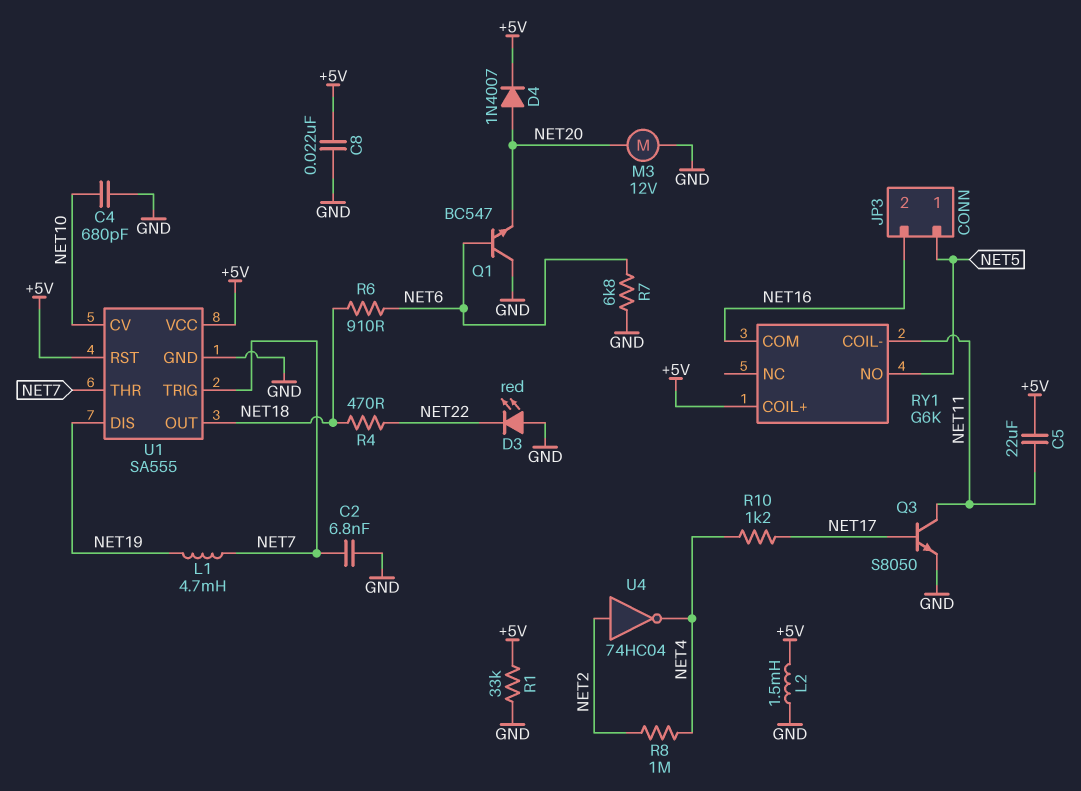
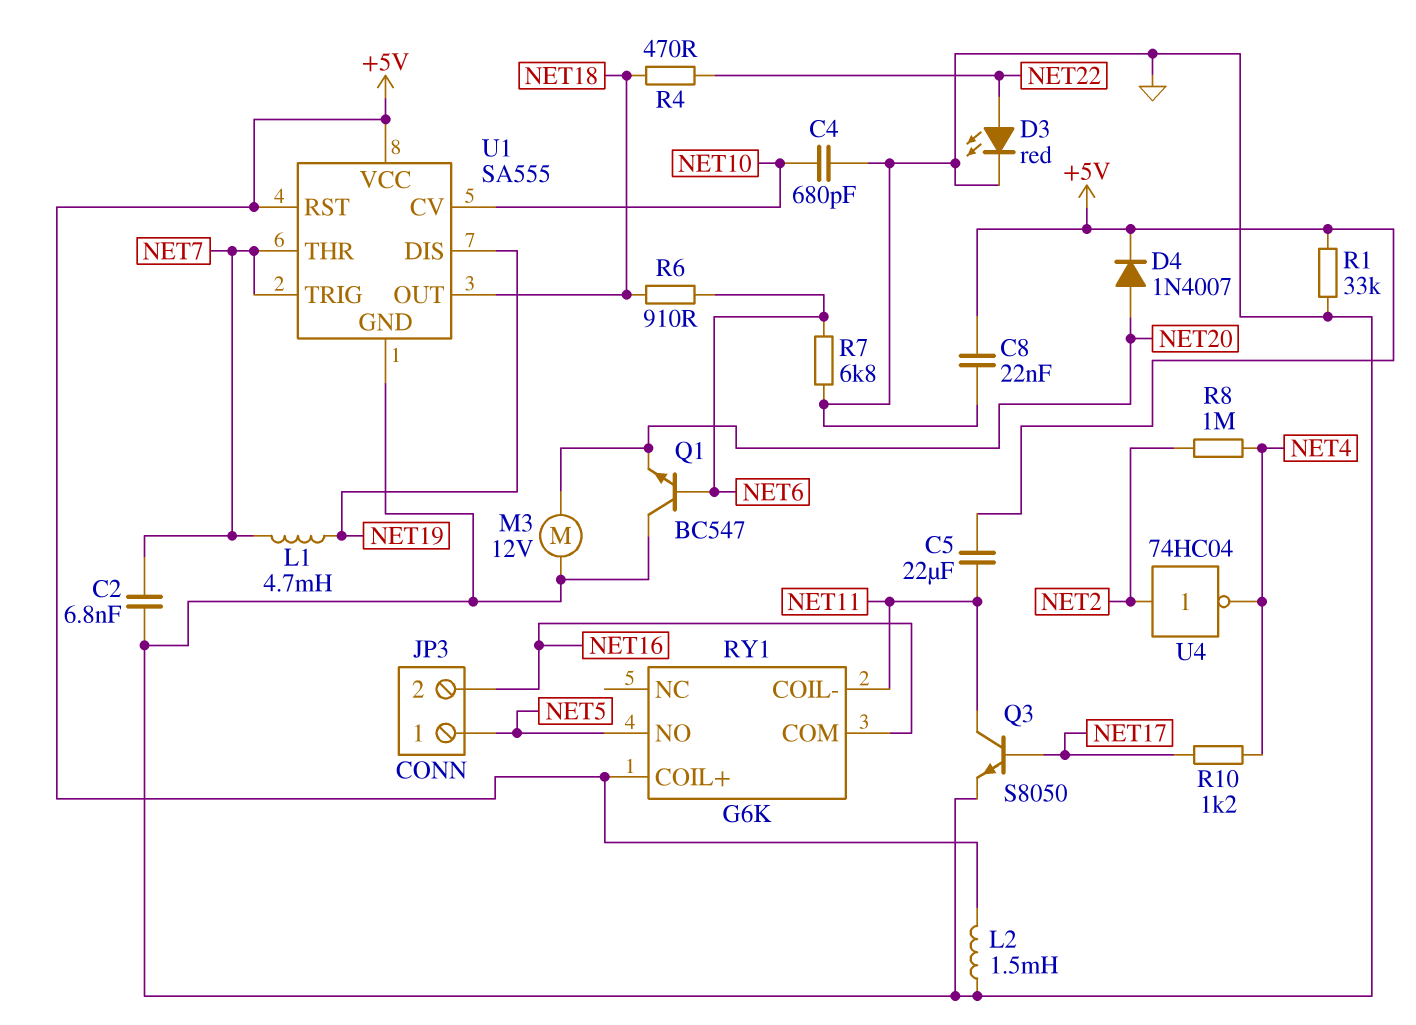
D3: LED red (A GND, K NET22) -> LED red (A NET22, K GND)

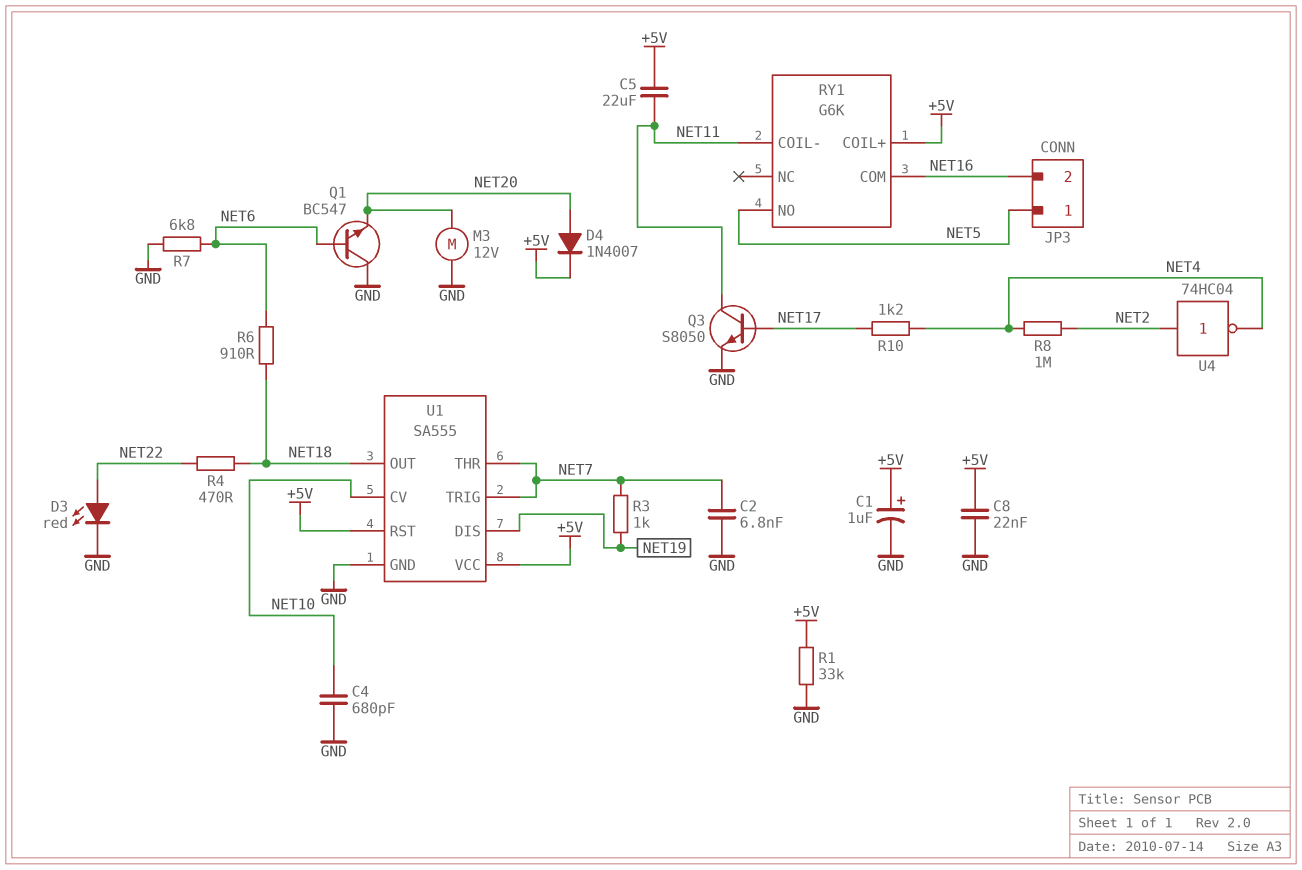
C1: none -> 1uF (plus +5V, minus GND)
L1: 4.7mH (NET7, NET19) -> none
L2: 1.5mH (+5V, GND) -> none
R3: none -> 1k (NET7, NET19)

